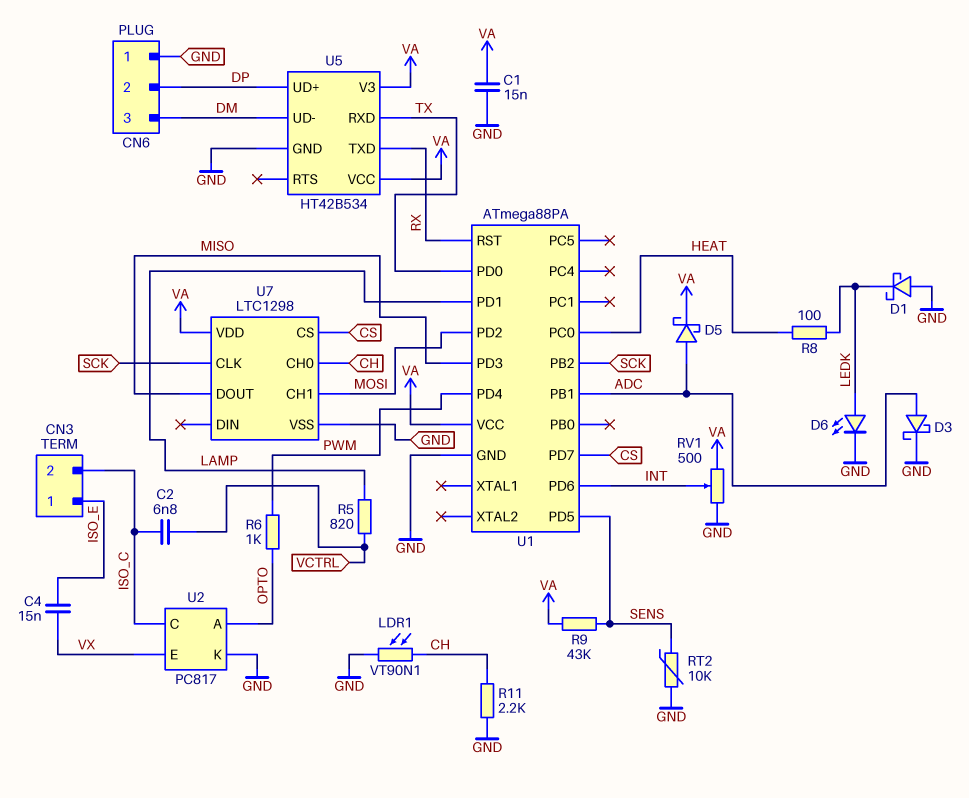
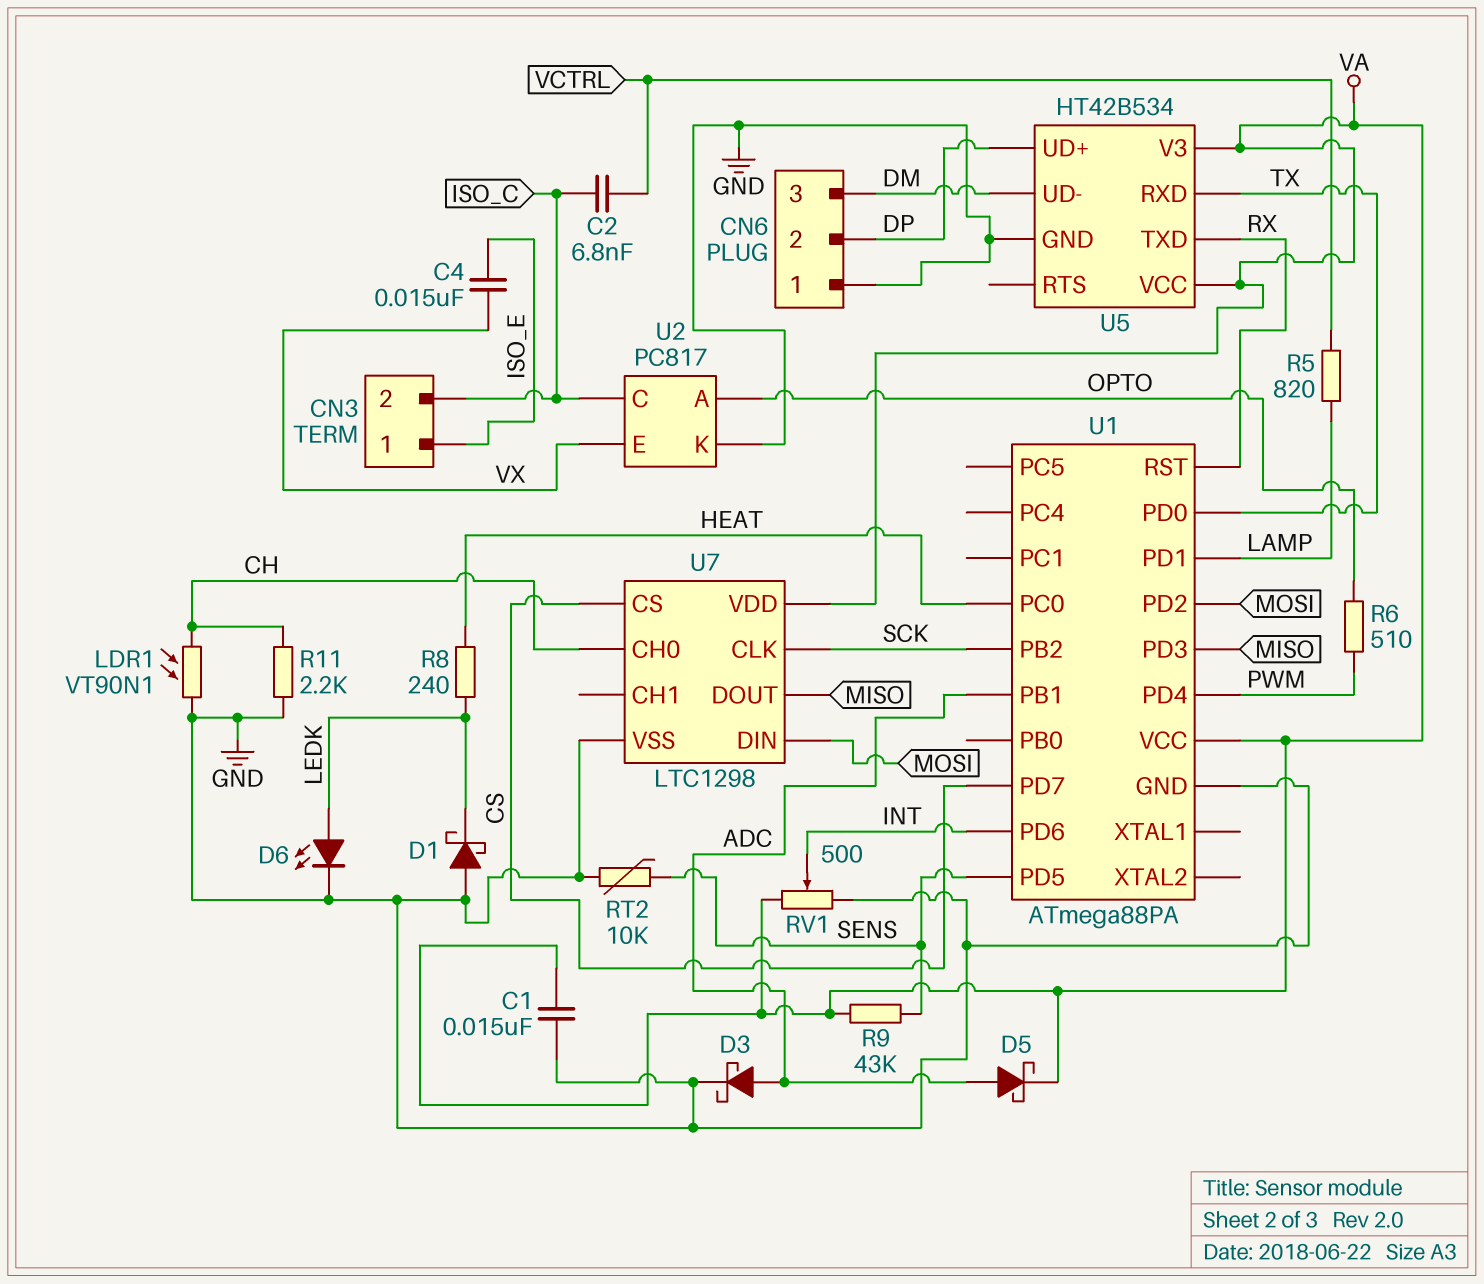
R6: 1k (OPTO, PWM) -> 510 (OPTO, PWM)
R8: 100 (HEAT, LEDK) -> 240 (HEAT, LEDK)
U7 pin CH1: MOSI -> none
U7 pin DIN: none -> MOSI

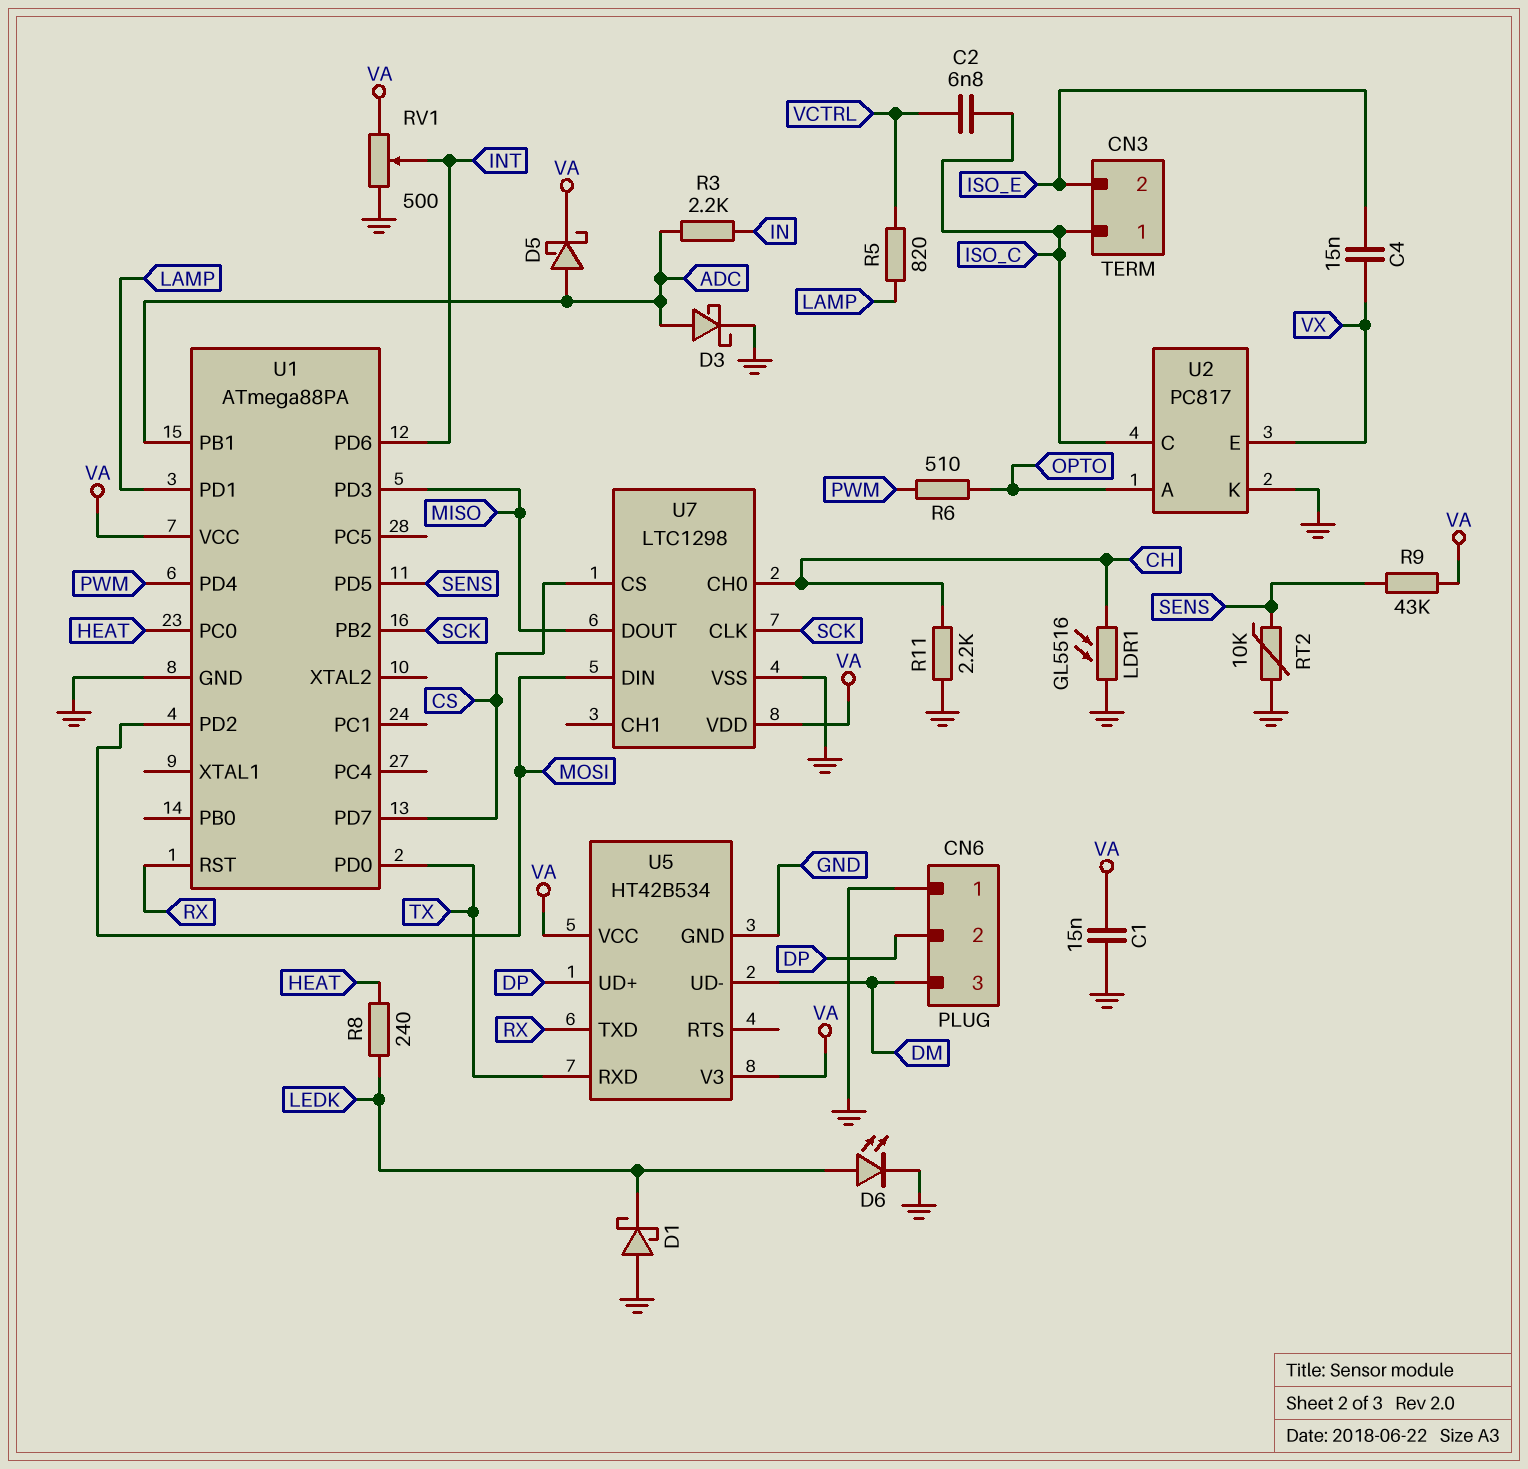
CN3 pin 1: ISO_E -> ISO_C
CN3 pin 2: ISO_C -> ISO_E
LDR1: VT90N1 (CH, GND) -> GL5516 (CH, GND)
R3: none -> 2.2k (ADC, IN)

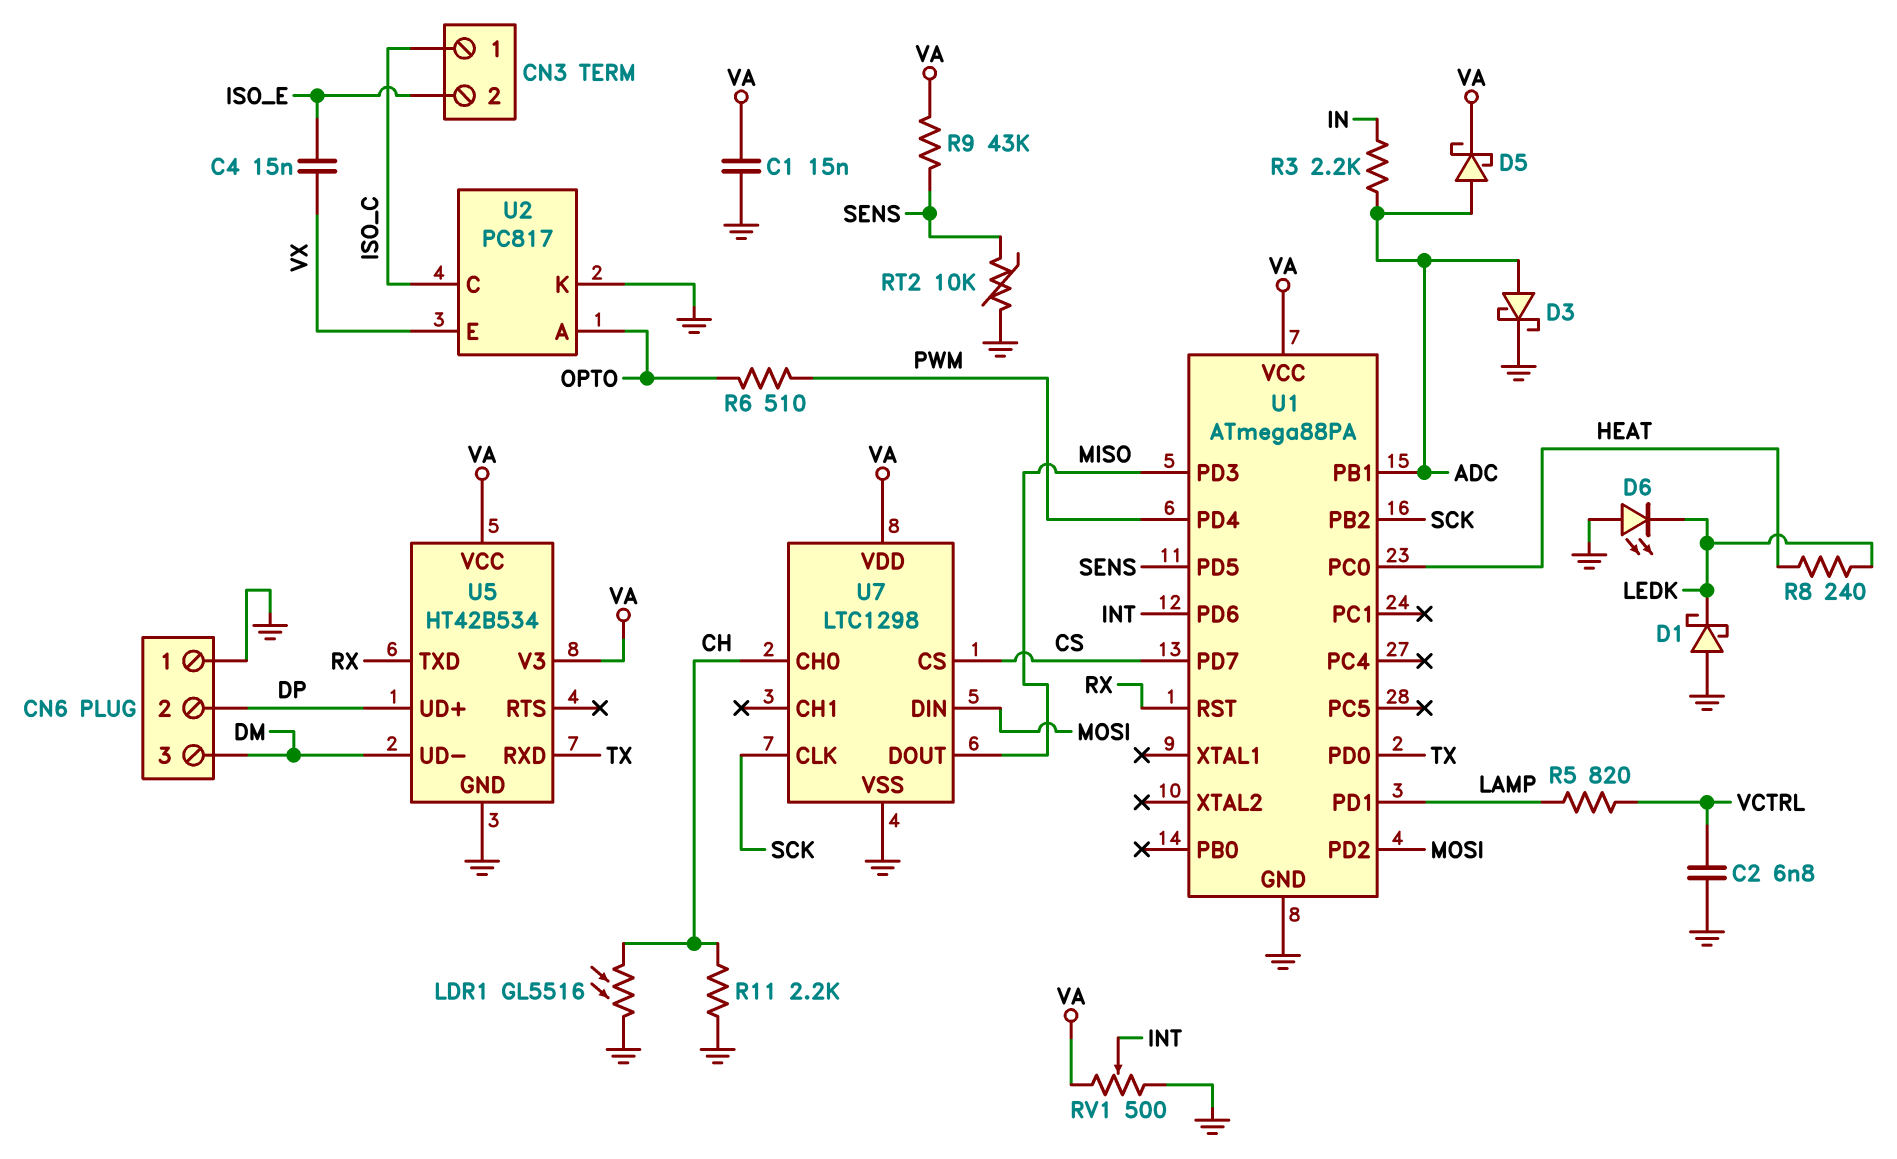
C2: 6.8nF (ISO_C, VCTRL) -> 6.8nF (GND, VCTRL)
D6: LED (A LEDK, K GND) -> LED (A GND, K LEDK)

